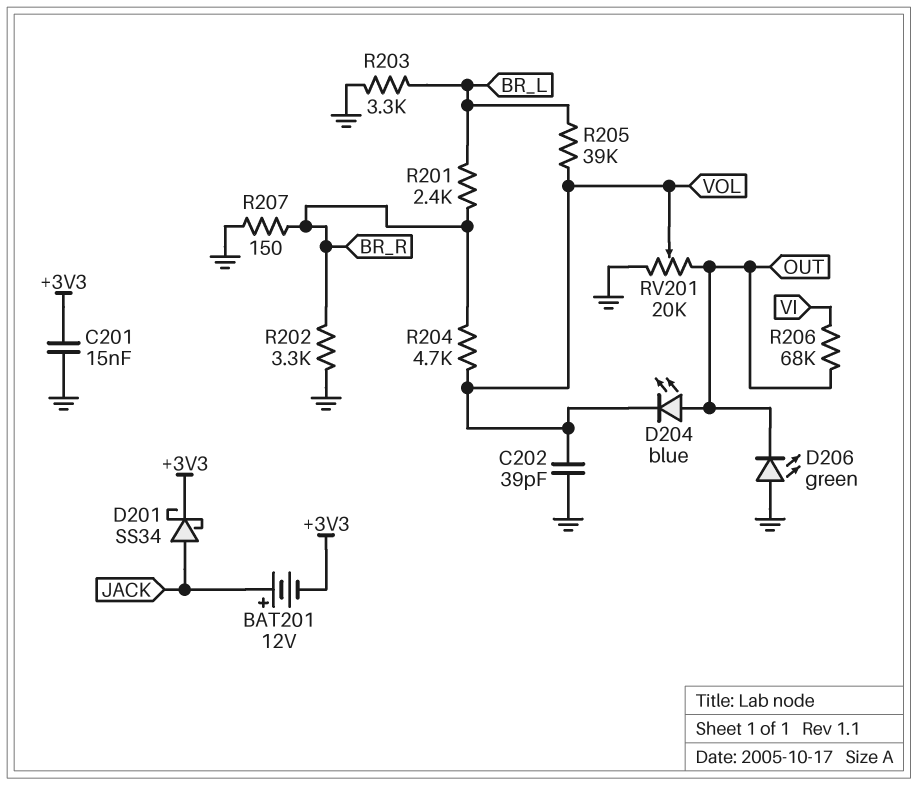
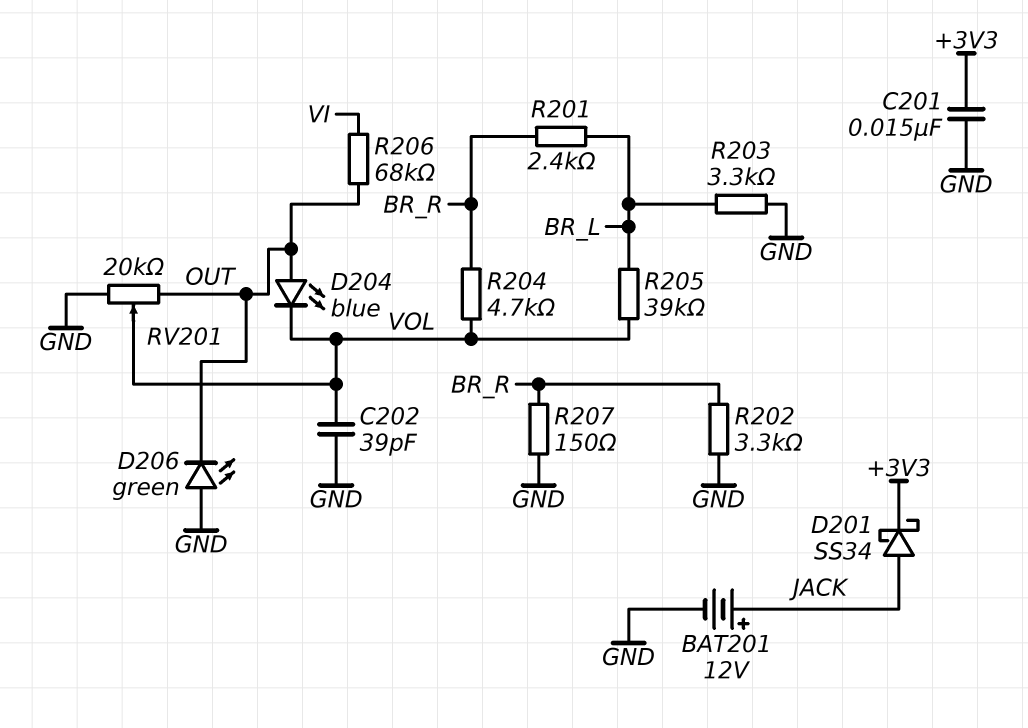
BAT201: 12V (plus JACK, minus +3V3) -> 12V (plus JACK, minus GND)

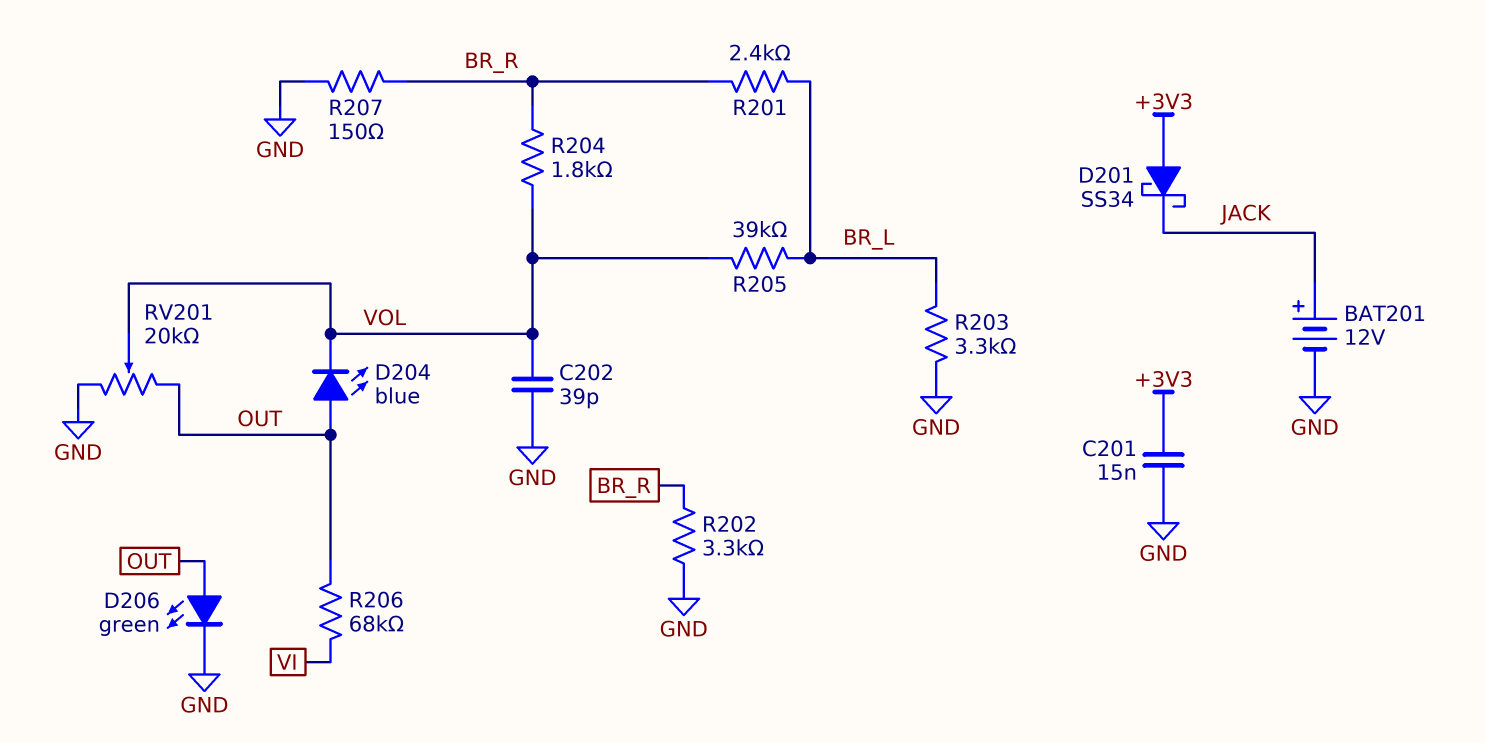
D201: schottky SS34 (A JACK, K +3V3) -> schottky SS34 (A +3V3, K JACK)
D206: LED green (A GND, K OUT) -> LED green (A OUT, K GND)
R204: 4.7k (BR_R, VOL) -> 1.8k (BR_R, VOL)

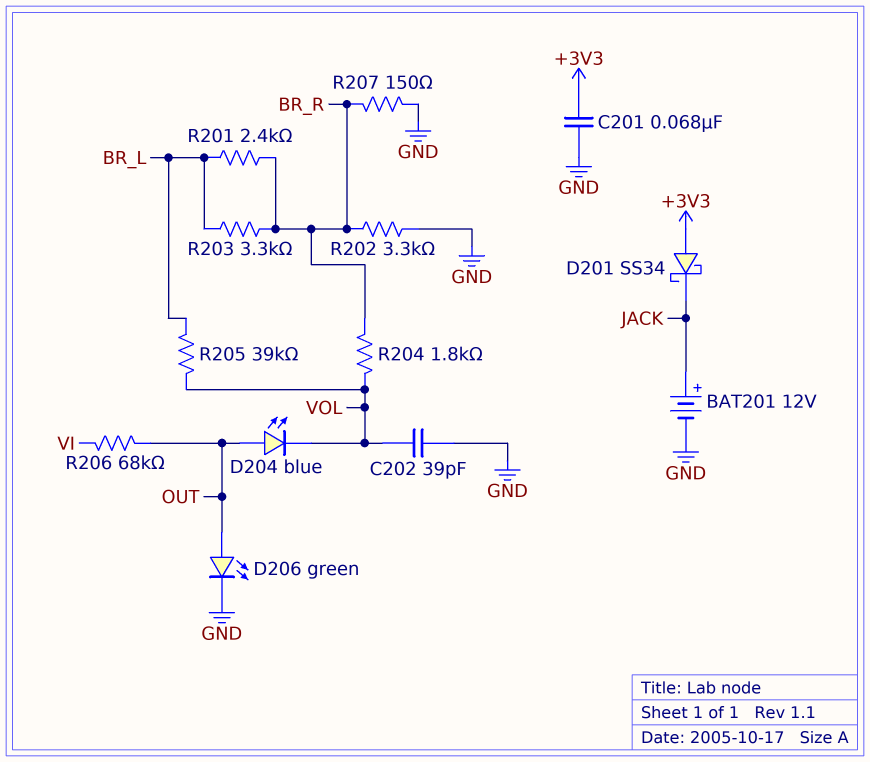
C201: 15nF (+3V3, GND) -> 68nF (+3V3, GND)
R203: 3.3k (BR_L, GND) -> 3.3k (BR_L, BR_R)
RV201: 20k (GND, OUT, wiper VOL) -> none

